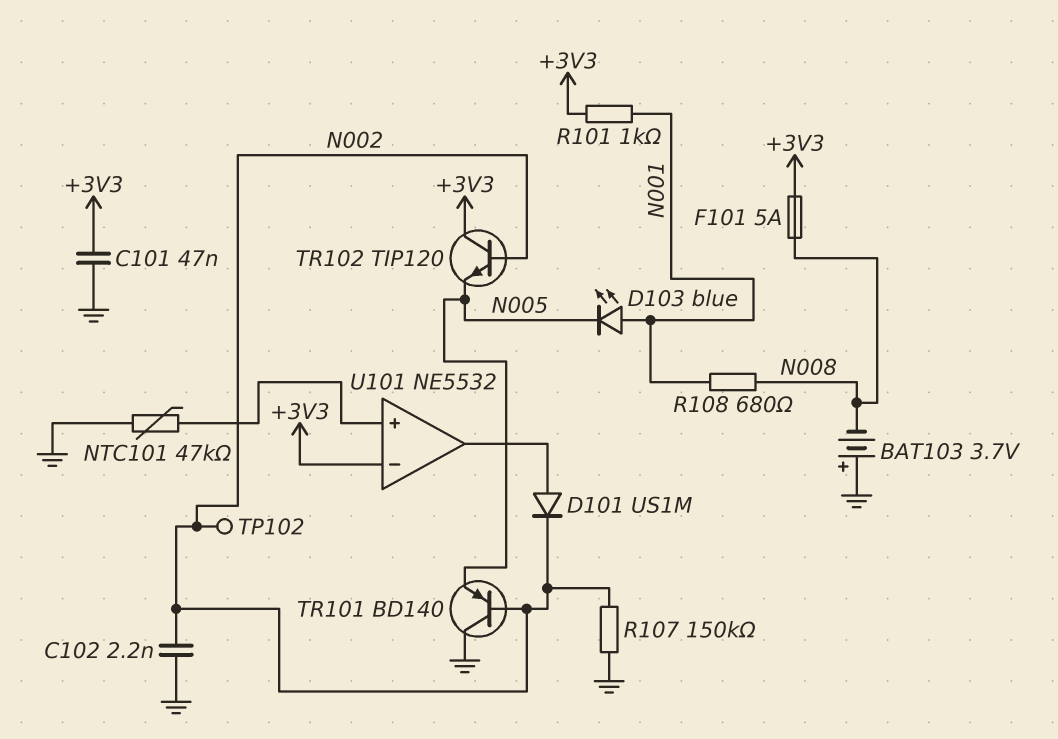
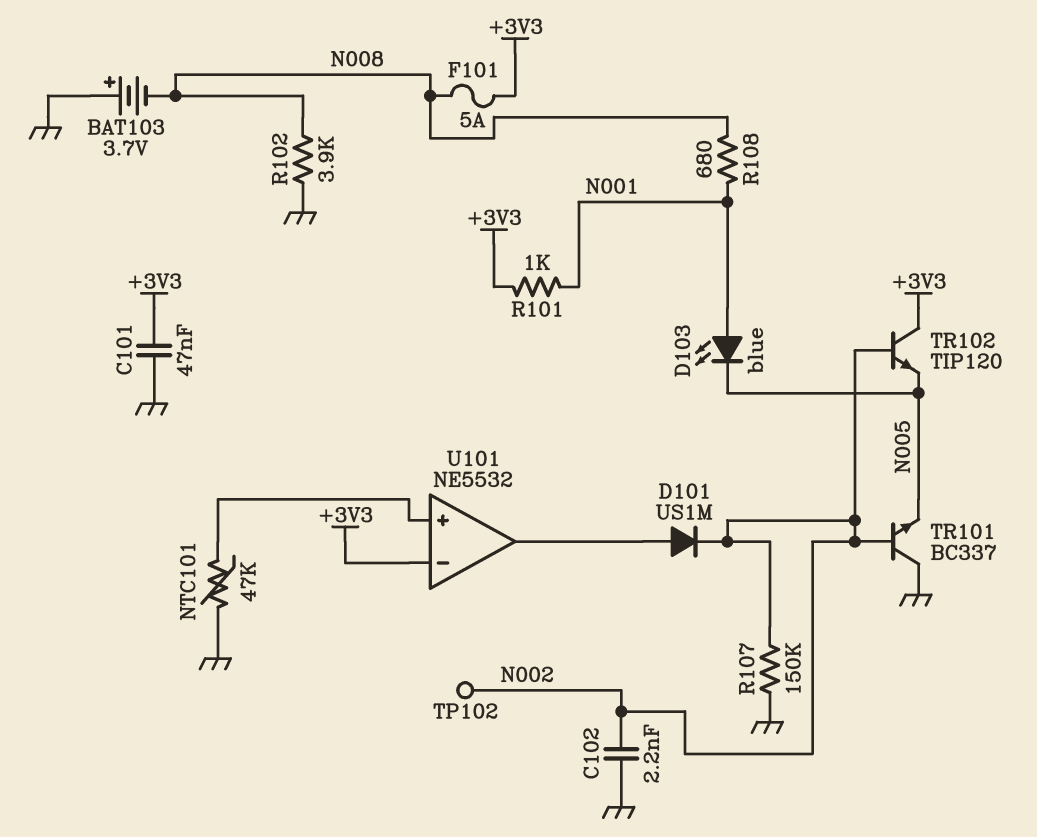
R102: none -> 3.9k (GND, N008)
TR101: PNP BD140 (B N002, C GND, E N005) -> NPN BC337 (B N002, C GND, E N005)

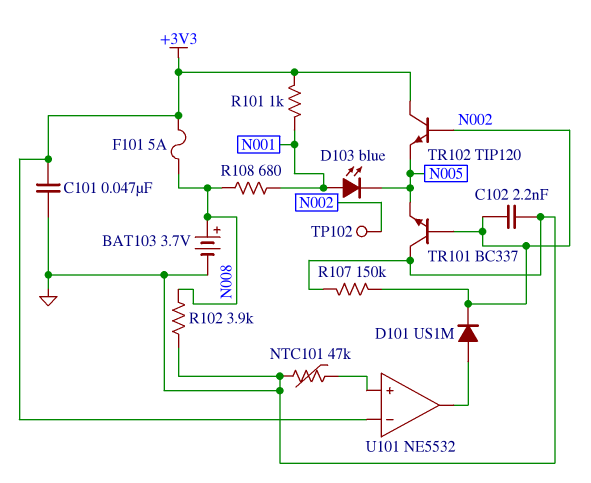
BAT103: 3.7V (plus GND, minus N008) -> 3.7V (plus N008, minus GND)

